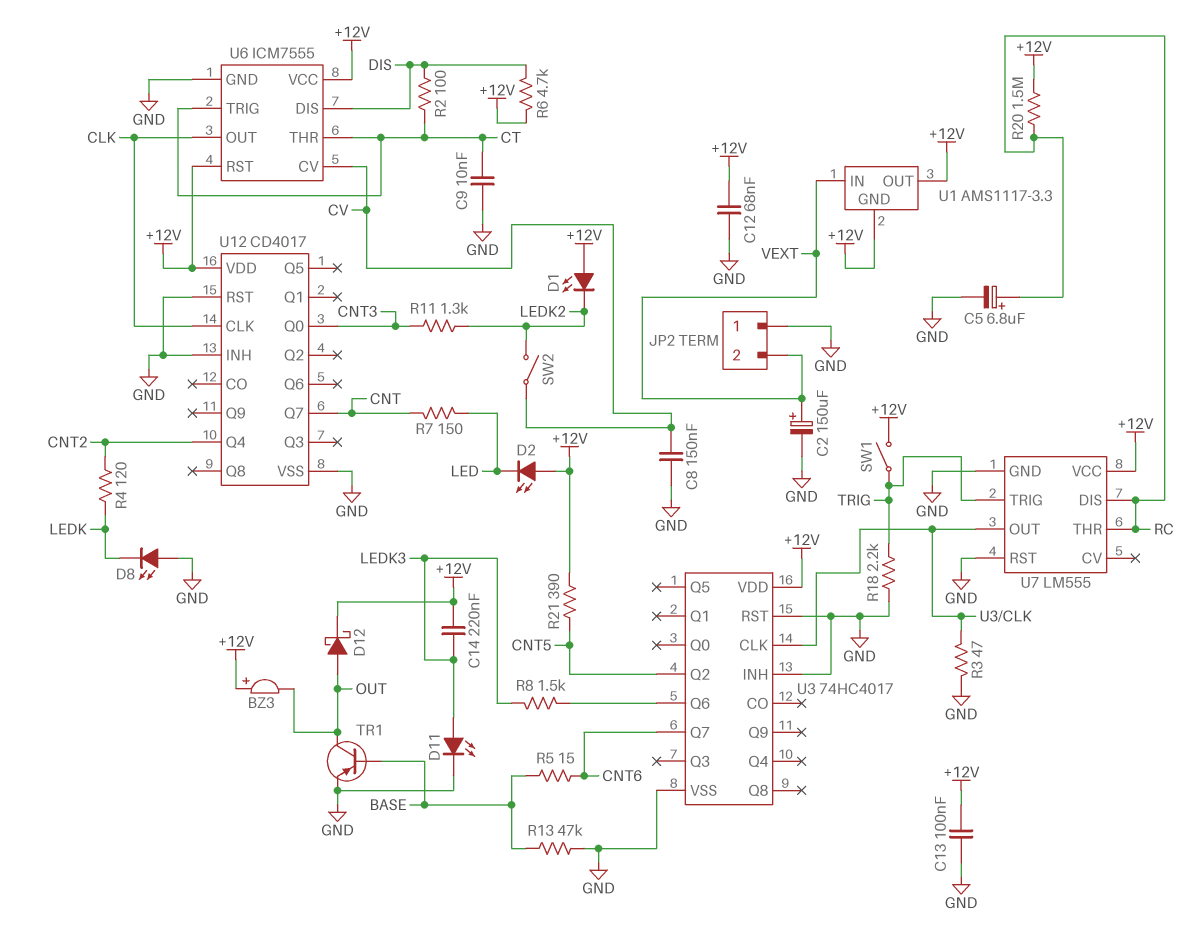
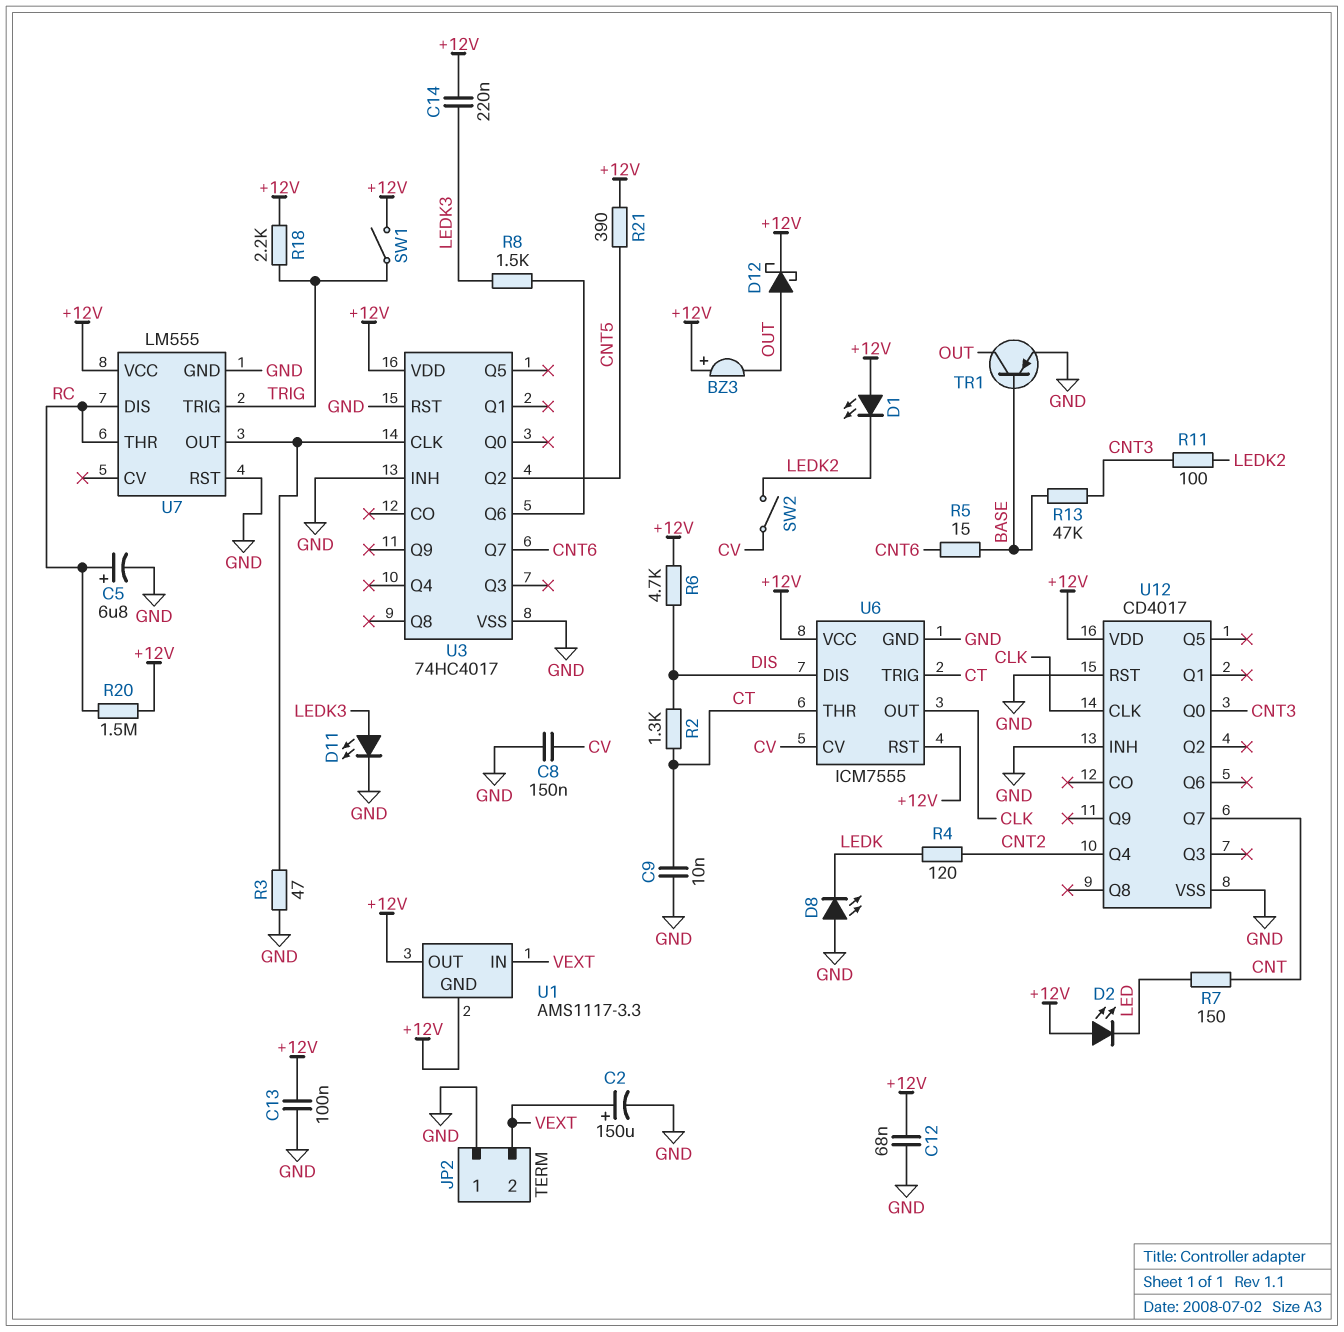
R2: 100 (CT, DIS) -> 1.3k (CT, DIS)
R11: 1.3k (CNT3, LEDK2) -> 100 (CNT3, LEDK2)
R13: 47k (BASE, GND) -> 47k (BASE, CNT3)
R18: 2.2k (GND, TRIG) -> 2.2k (+12V, TRIG)

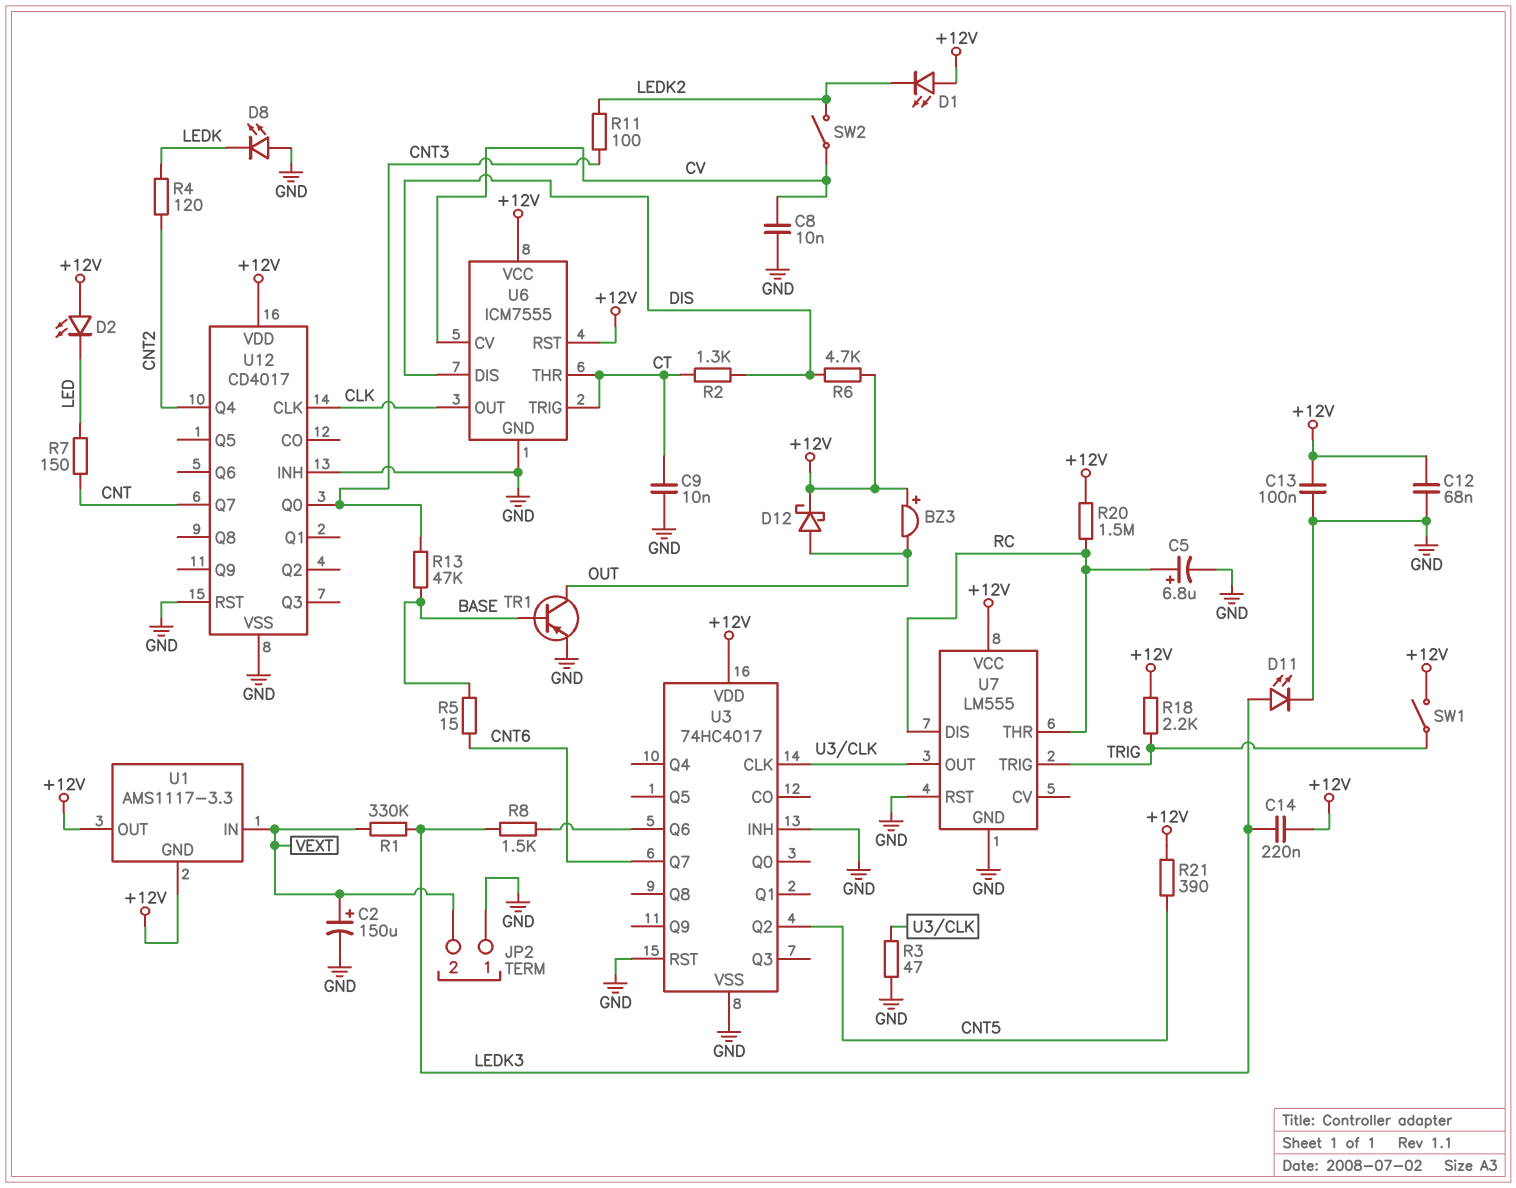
C8: 150nF (CV, GND) -> 10nF (CV, GND)
R1: none -> 330k (LEDK3, VEXT)

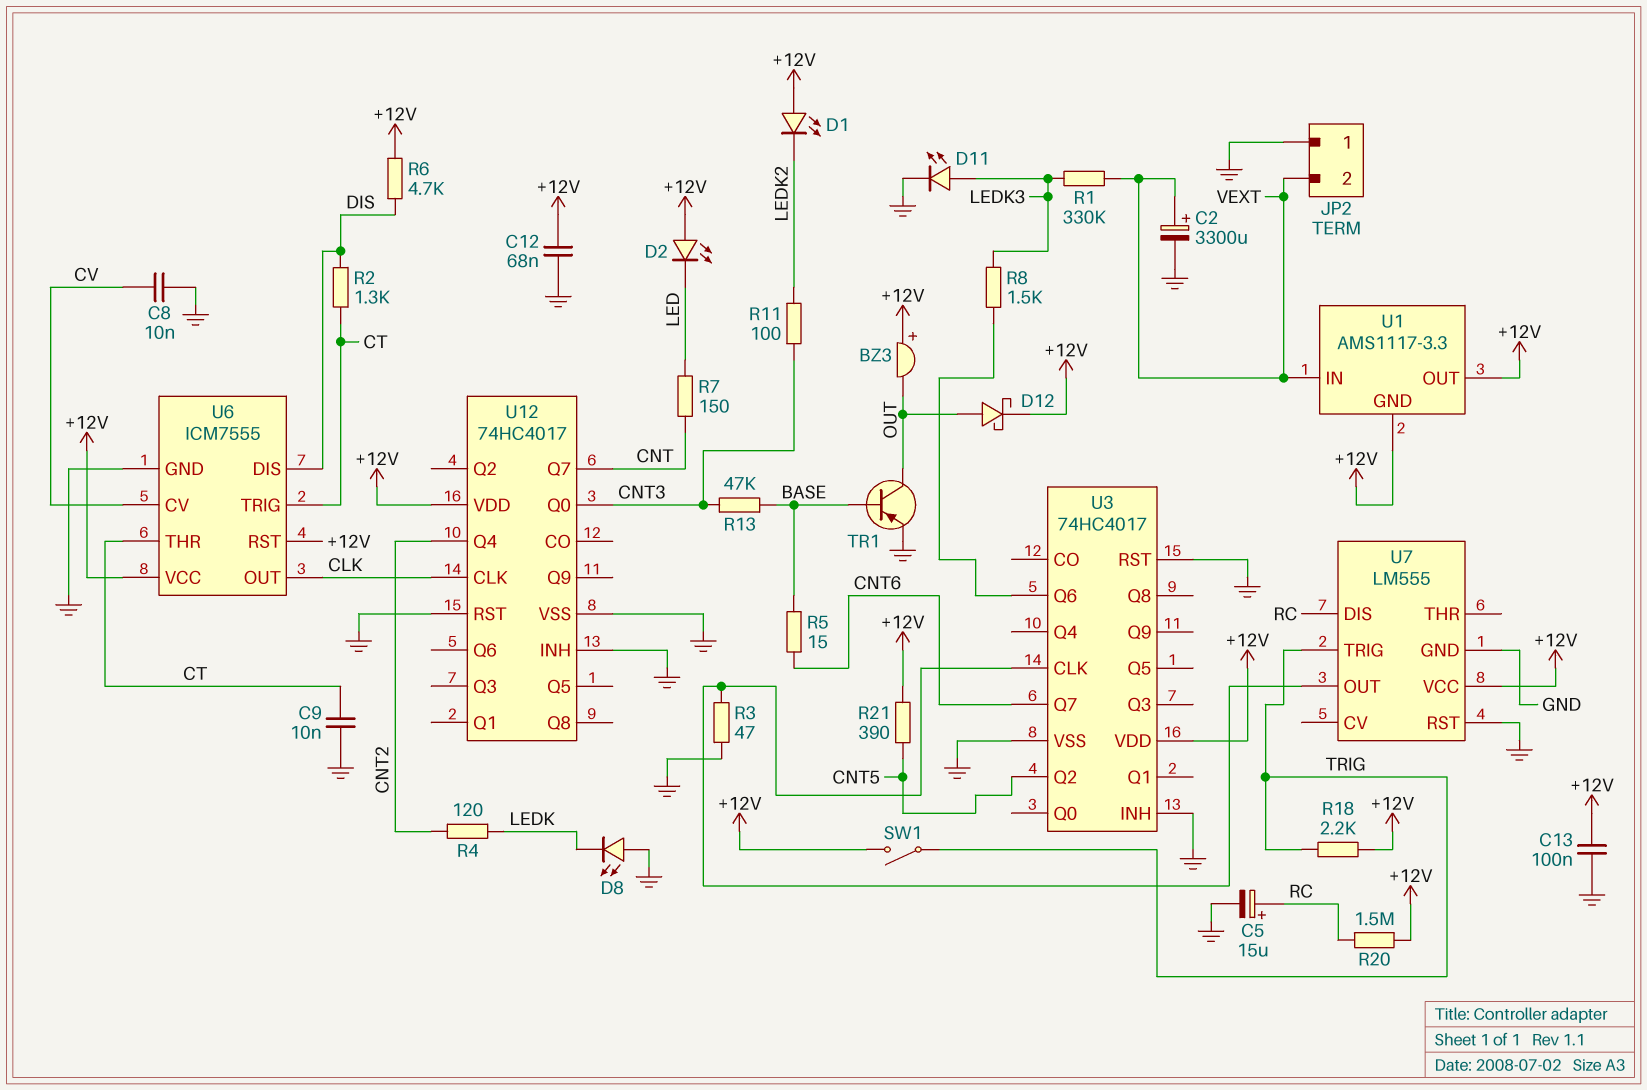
C2: 150uF (plus VEXT, minus GND) -> 3300uF (plus VEXT, minus GND)
C5: 6.8uF (plus RC, minus GND) -> 15uF (plus RC, minus GND)
C14: 220nF (+12V, LEDK3) -> none
SW2: switch (CV, LEDK2) -> none
U7 pin THR: RC -> none
U12: CD4017 -> 74HC4017

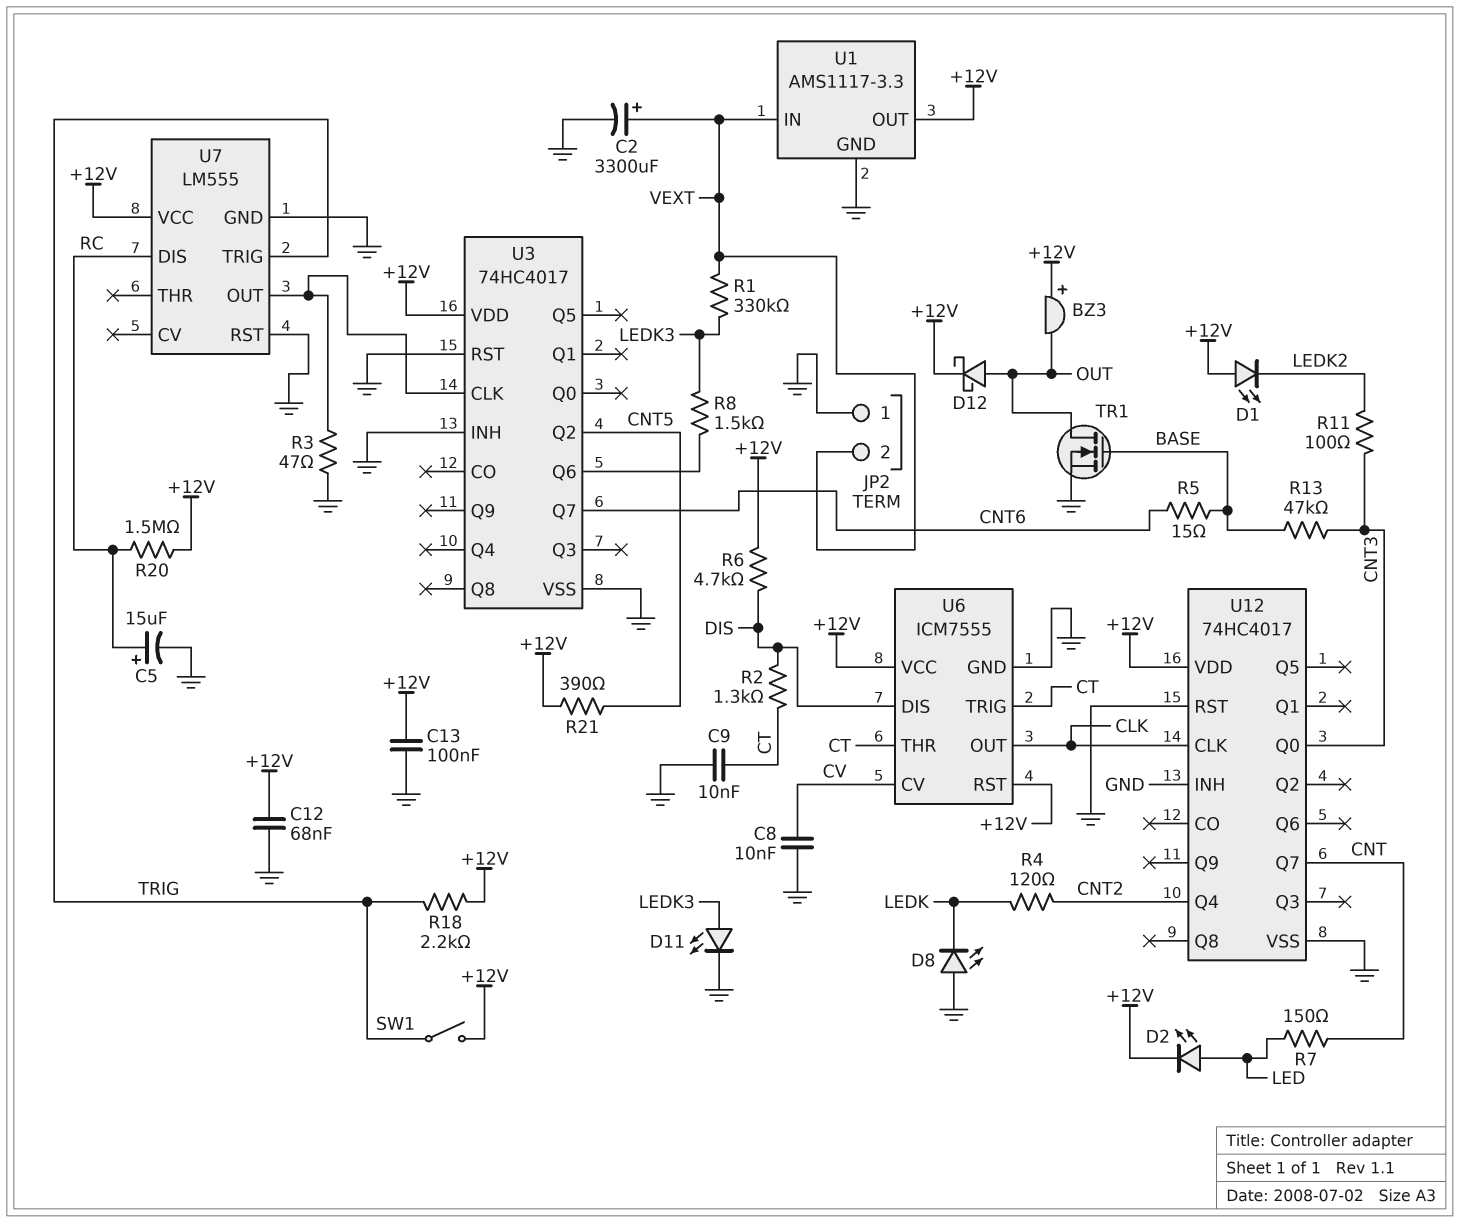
D2: LED (A +12V, K LED) -> LED (A LED, K +12V)
TR1: PNP (B BASE, C OUT, E GND) -> NMOS (G BASE, D OUT, S GND)
U1 pin GND: +12V -> GND

